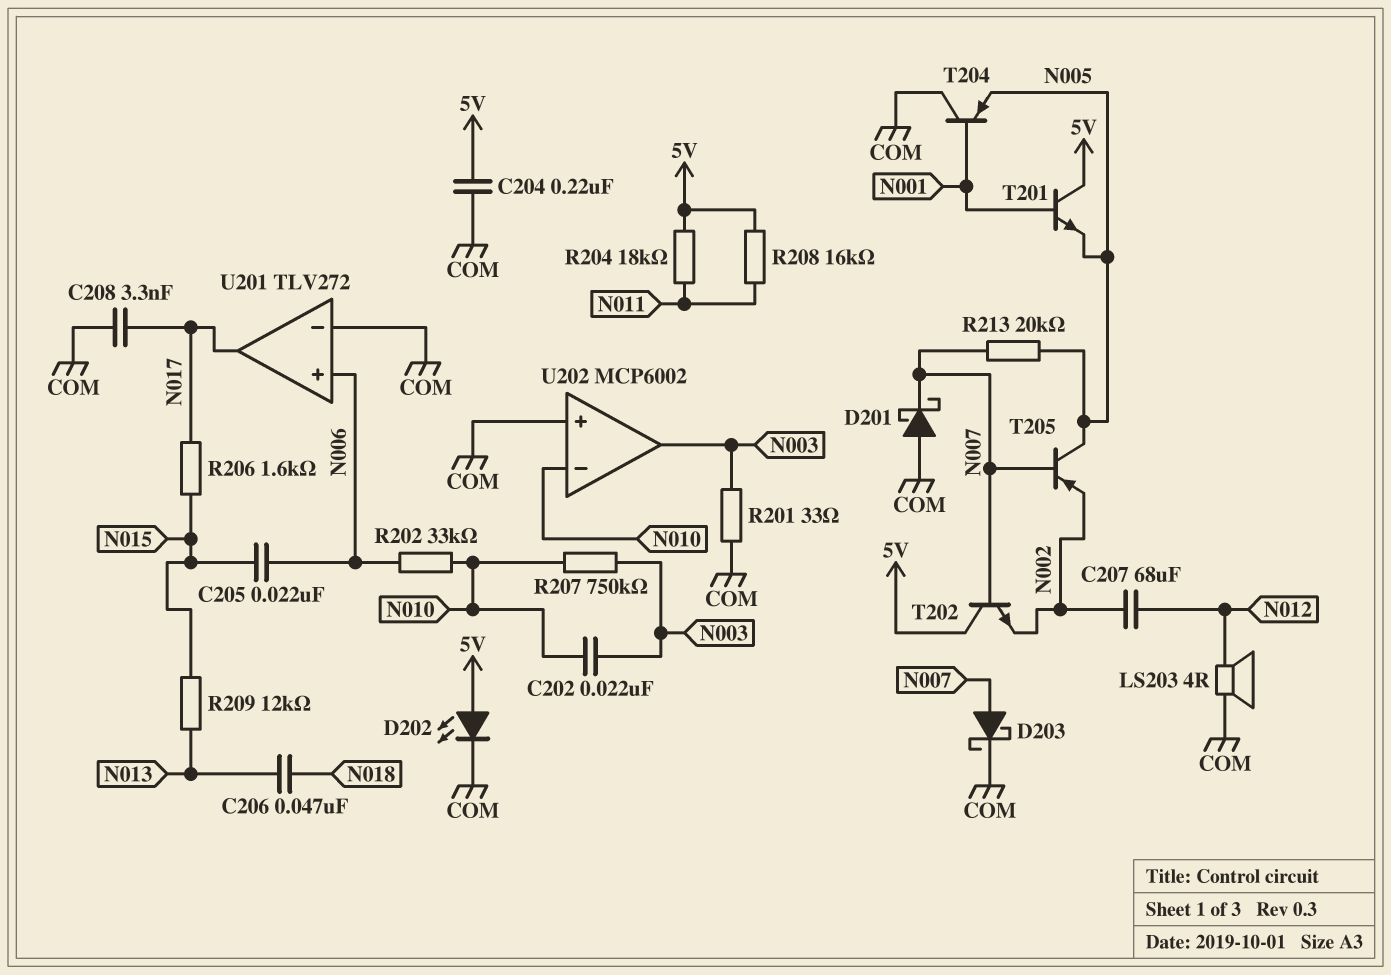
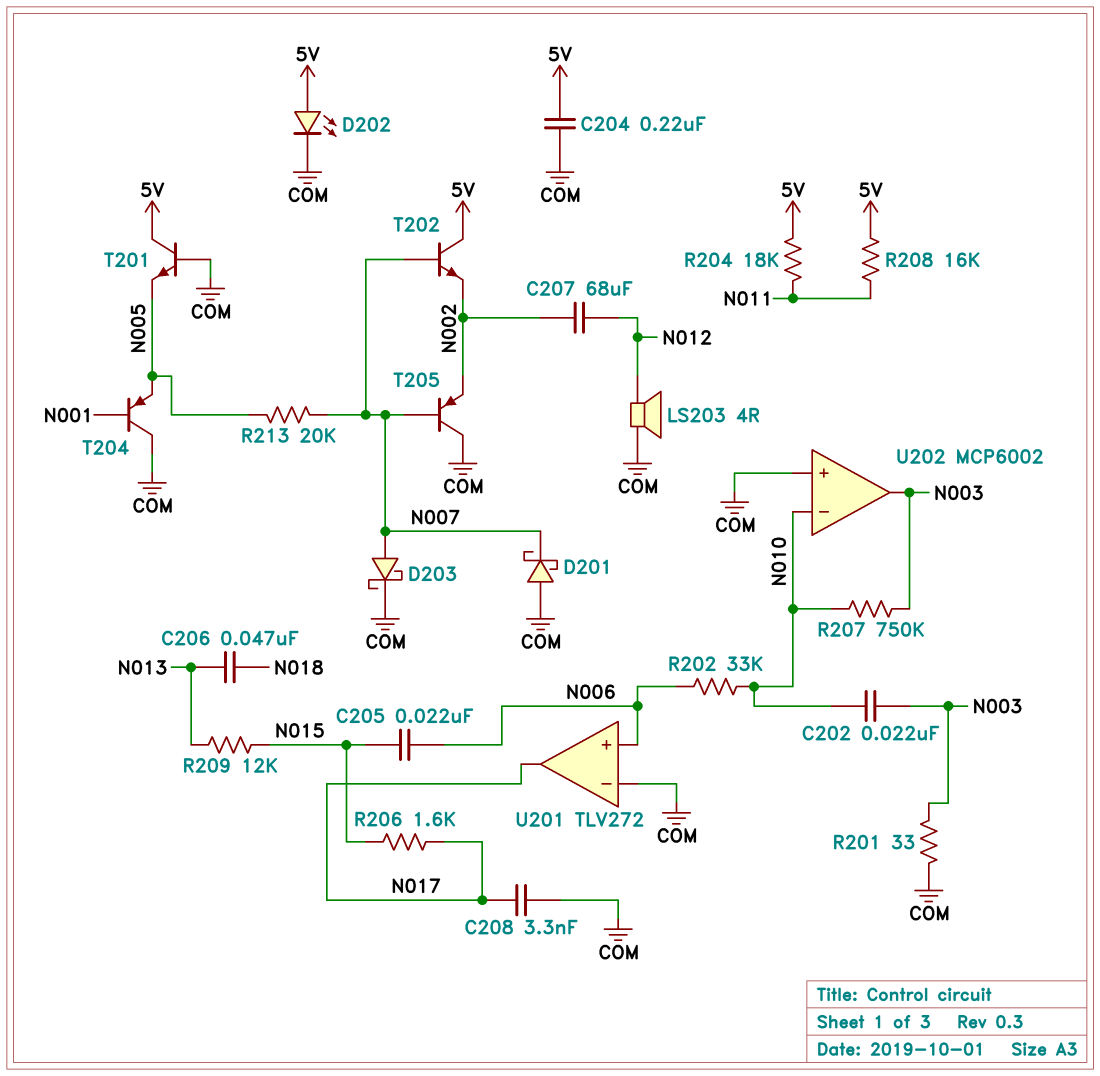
T201: NPN (B N001, C 5V, E N005) -> NPN (B COM, C 5V, E N005)
T205: PNP (B N007, C N005, E N002) -> PNP (B N007, C COM, E N002)

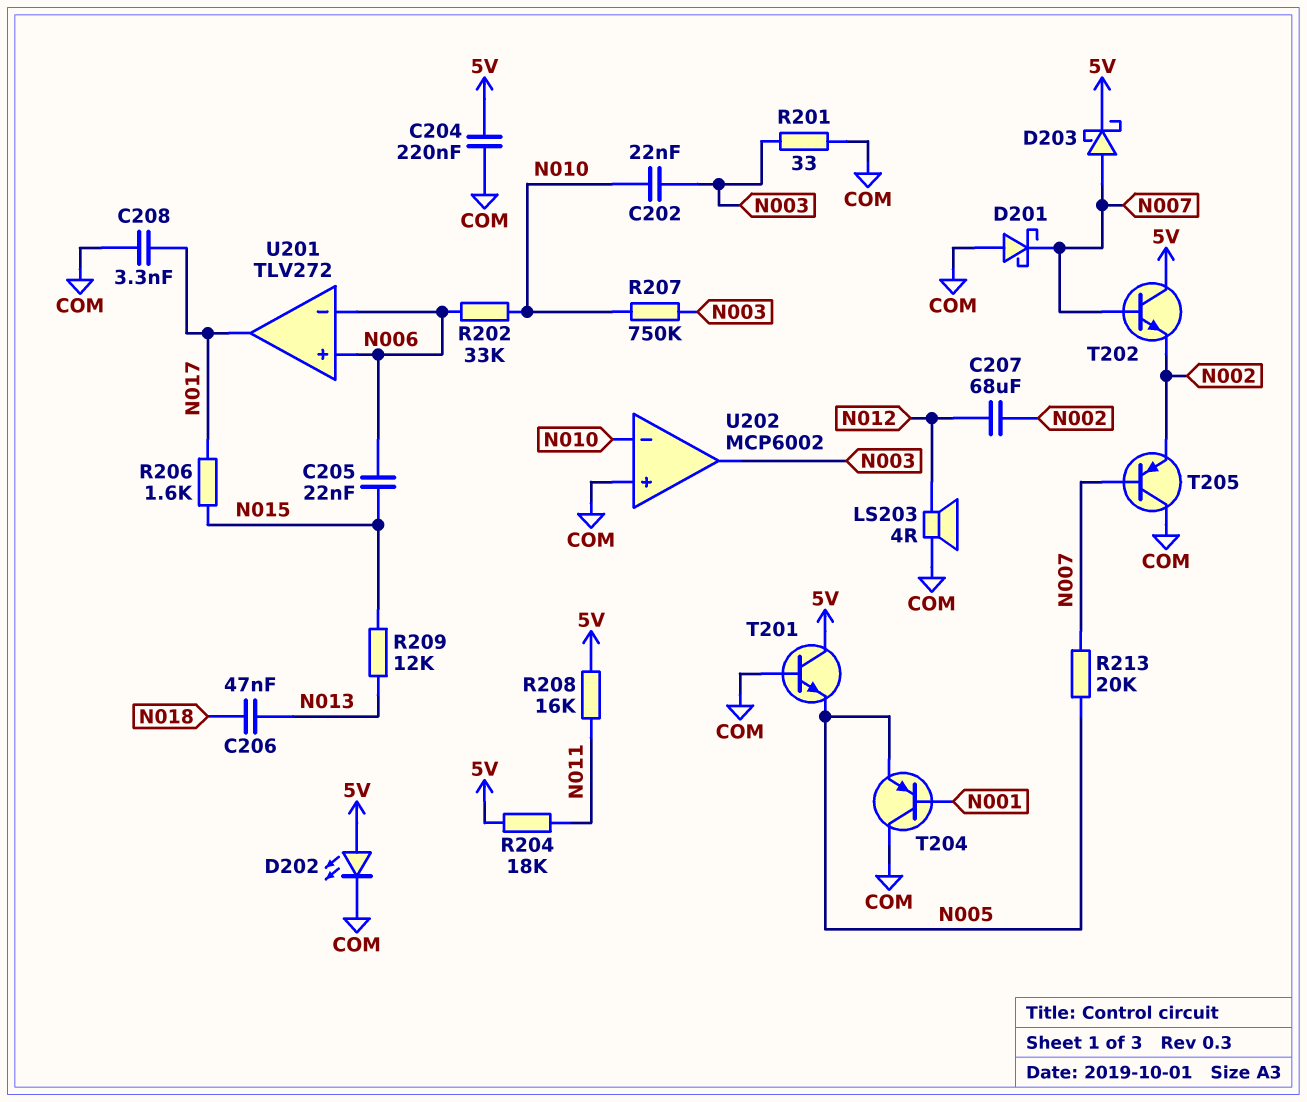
D203: schottky (A N007, K COM) -> schottky (A N007, K 5V)
U201 pin in-: COM -> N006

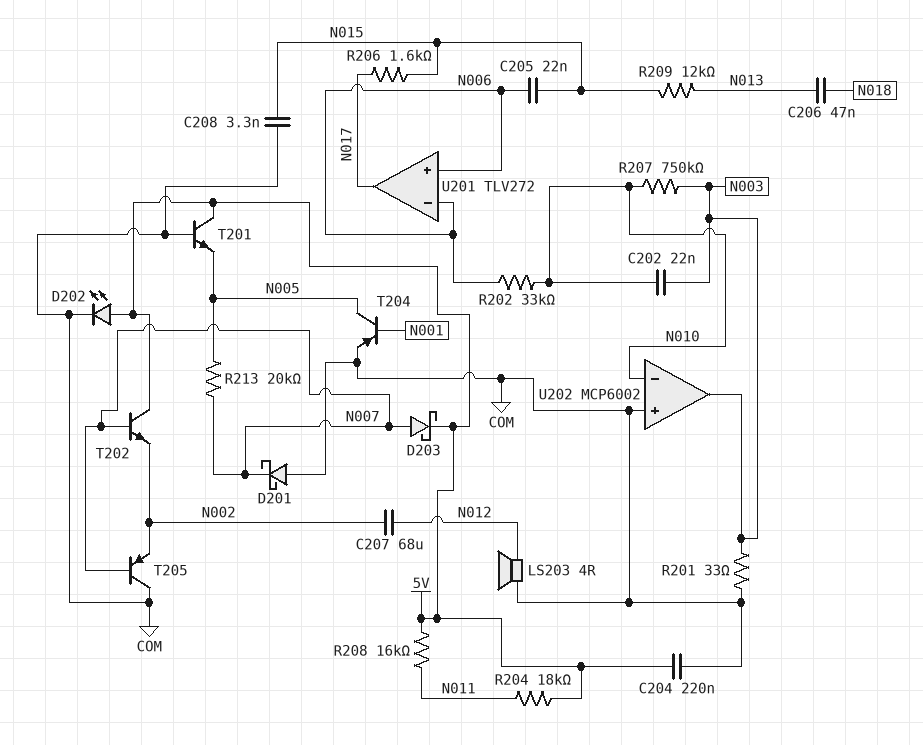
C208: 3.3nF (COM, N017) -> 3.3nF (COM, N015)
T204: PNP (B N001, C COM, E N005) -> PNP (B N001, C N005, E COM)

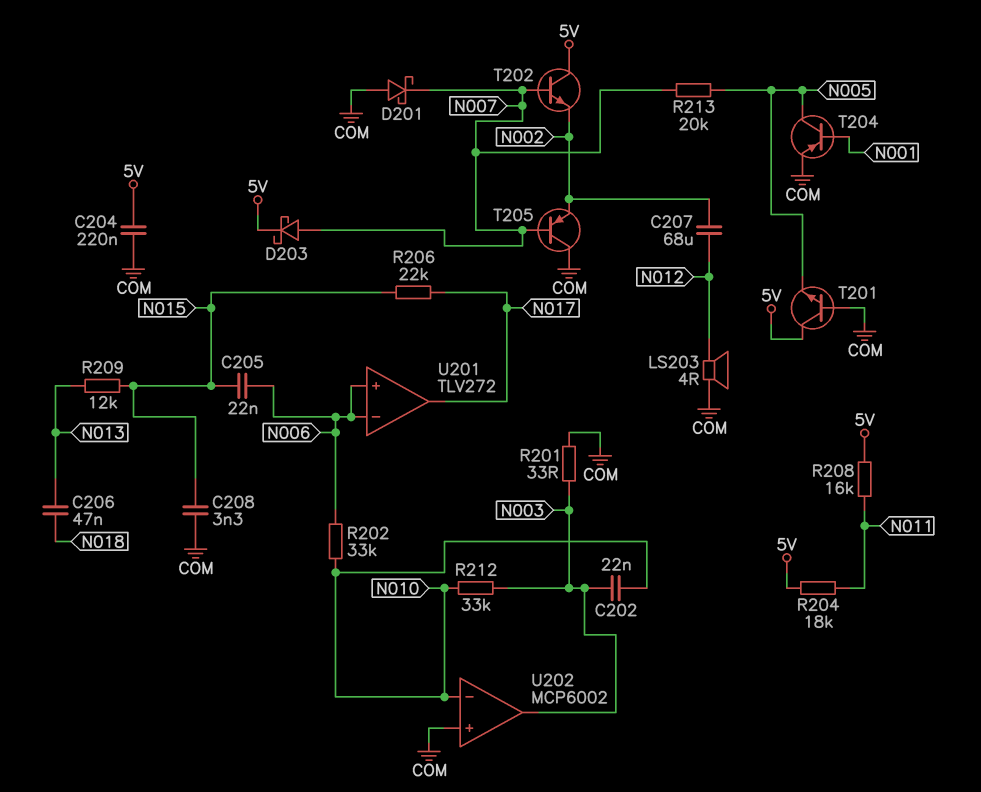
D202: LED (A 5V, K COM) -> none
R206: 1.6k (N015, N017) -> 22k (N015, N017)
R207: 750k (N003, N010) -> none
R212: none -> 33k (N003, N010)

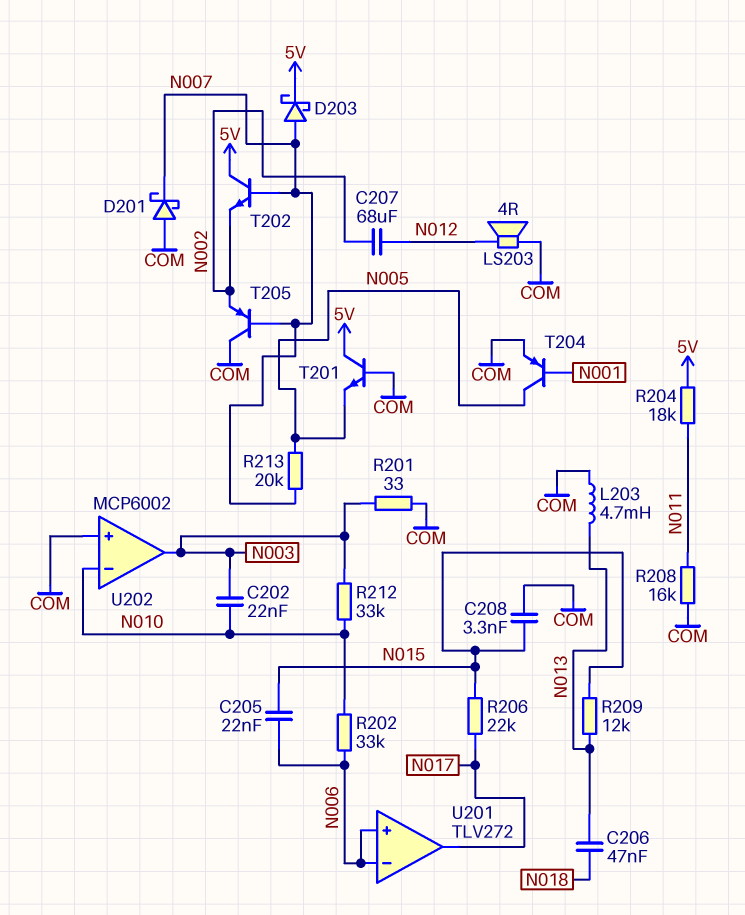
C204: 220nF (5V, COM) -> none
L203: none -> 4.7mH (COM, N013)
R208: 16k (5V, N011) -> 16k (COM, N011)

